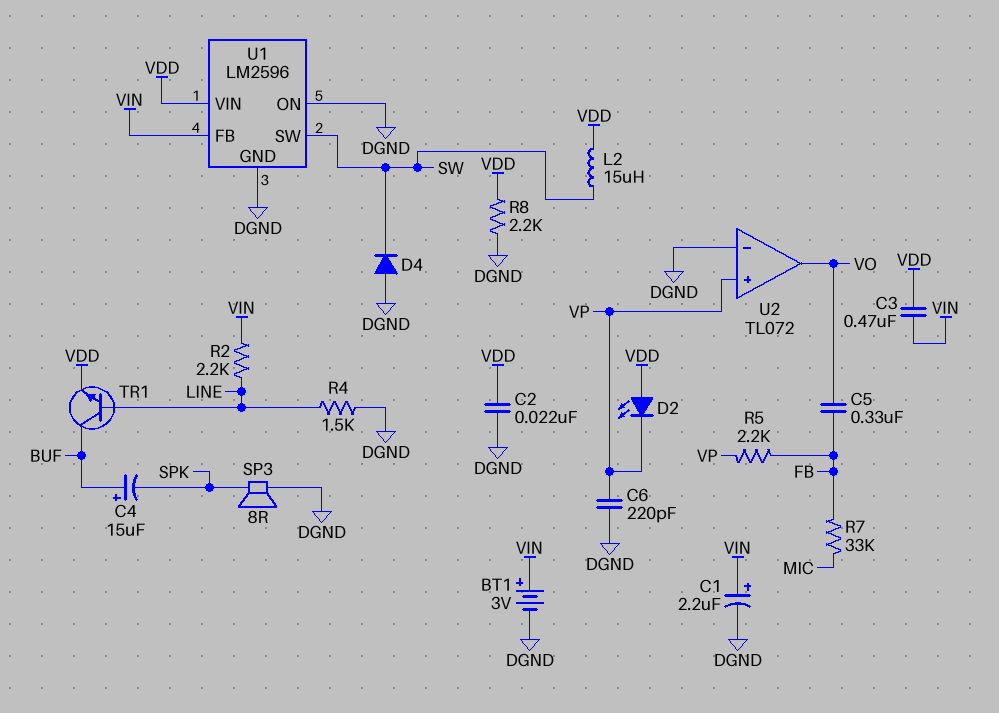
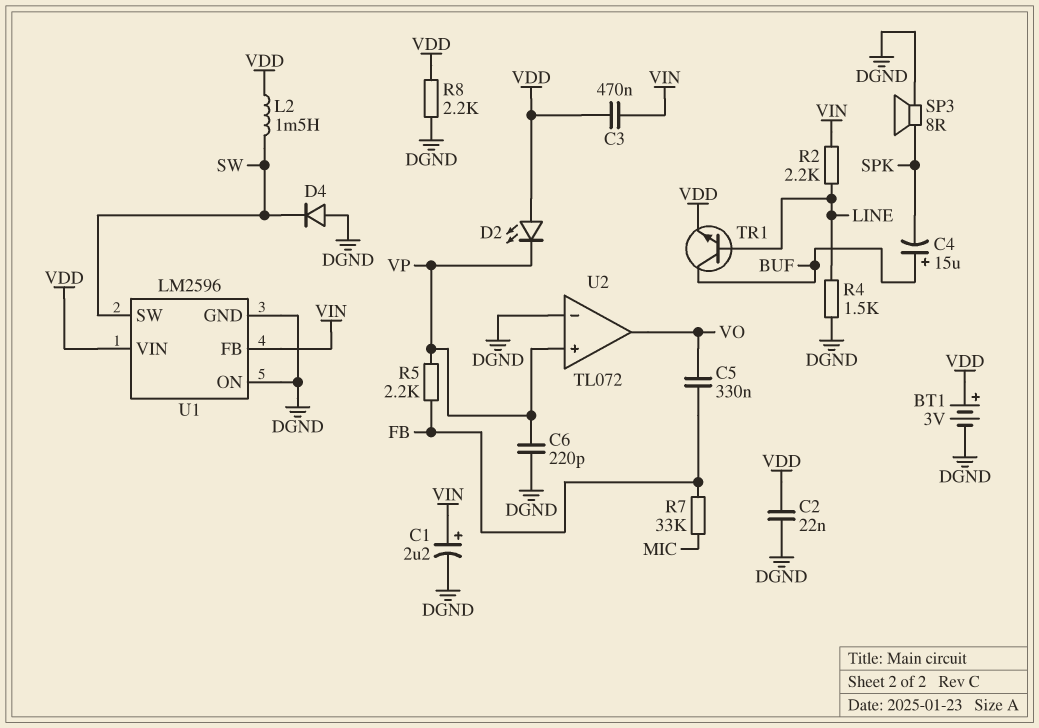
BT1: 3V (plus VIN, minus DGND) -> 3V (plus VDD, minus DGND)
L2: 15uH (SW, VDD) -> 1.5mH (SW, VDD)

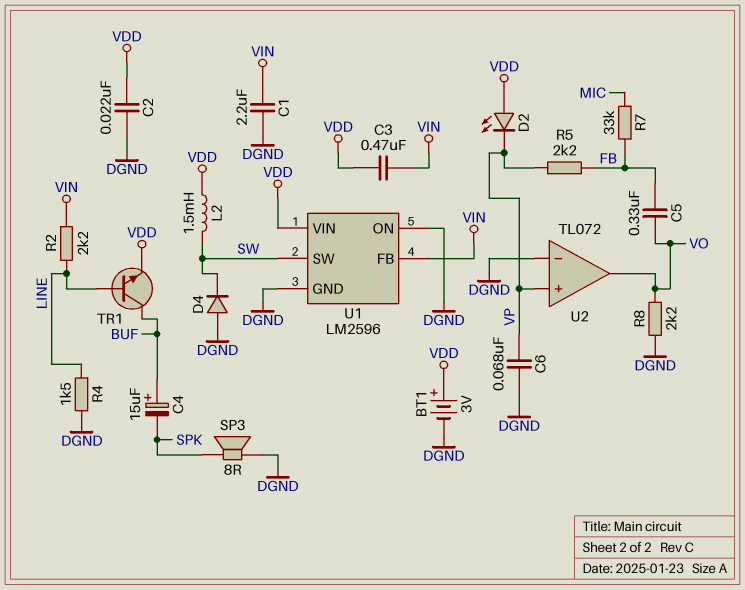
C1: 2.2uF (plus VIN, minus DGND) -> 2.2uF (DGND, VIN)
C6: 220pF (DGND, VP) -> 68nF (DGND, VP)
R8: 2.2k (DGND, VDD) -> 2.2k (DGND, VO)

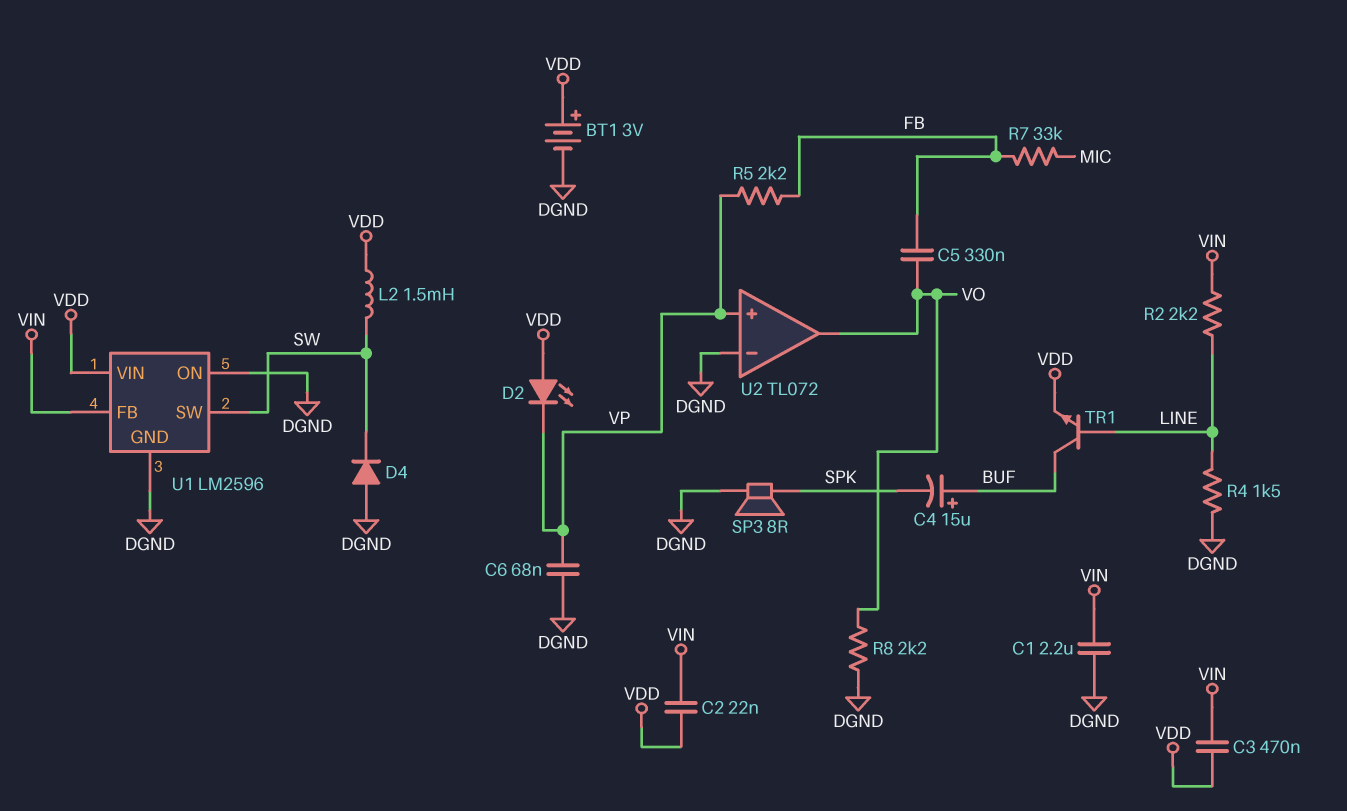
C2: 22nF (DGND, VDD) -> 22nF (VDD, VIN)

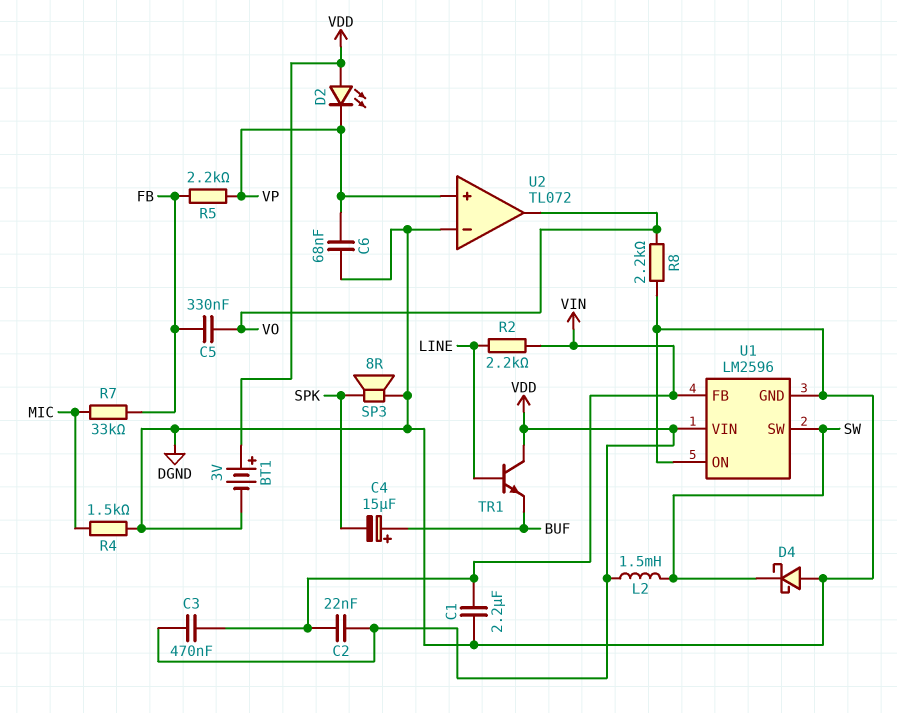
D4: diode (A DGND, K SW) -> schottky (A DGND, K SW)
R4: 1.5k (DGND, LINE) -> 1.5k (DGND, MIC)
TR1: NPN (B LINE, C BUF, E VDD) -> NPN (B LINE, C VDD, E BUF)

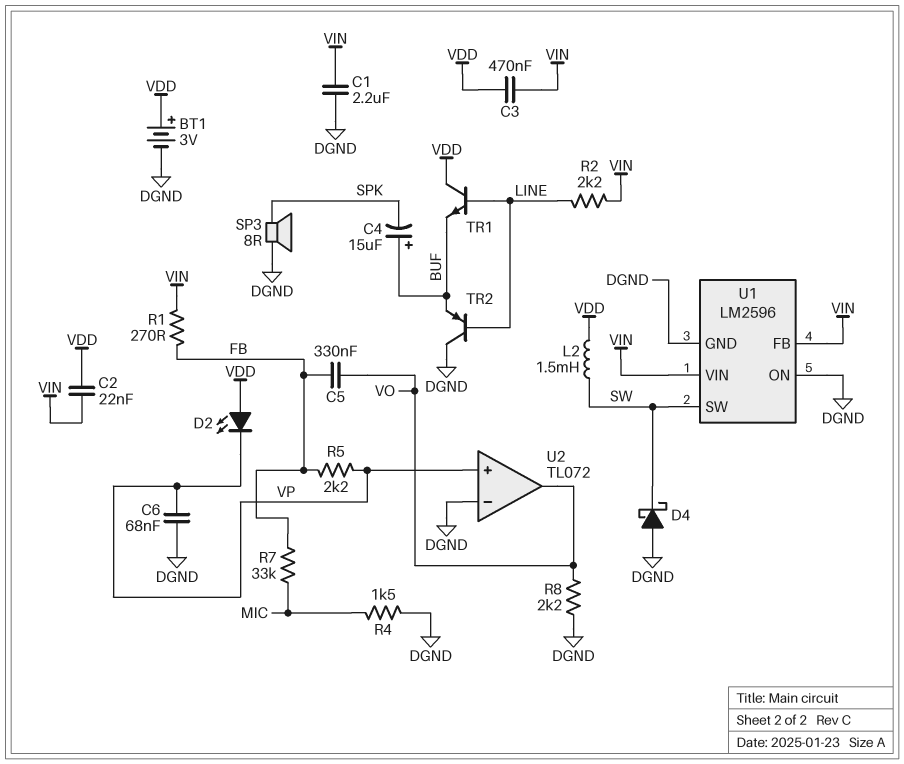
R1: none -> 270 (FB, VIN)
TR2: none -> PNP (B LINE, C DGND, E BUF)
U1 pin VIN: VDD -> VIN

